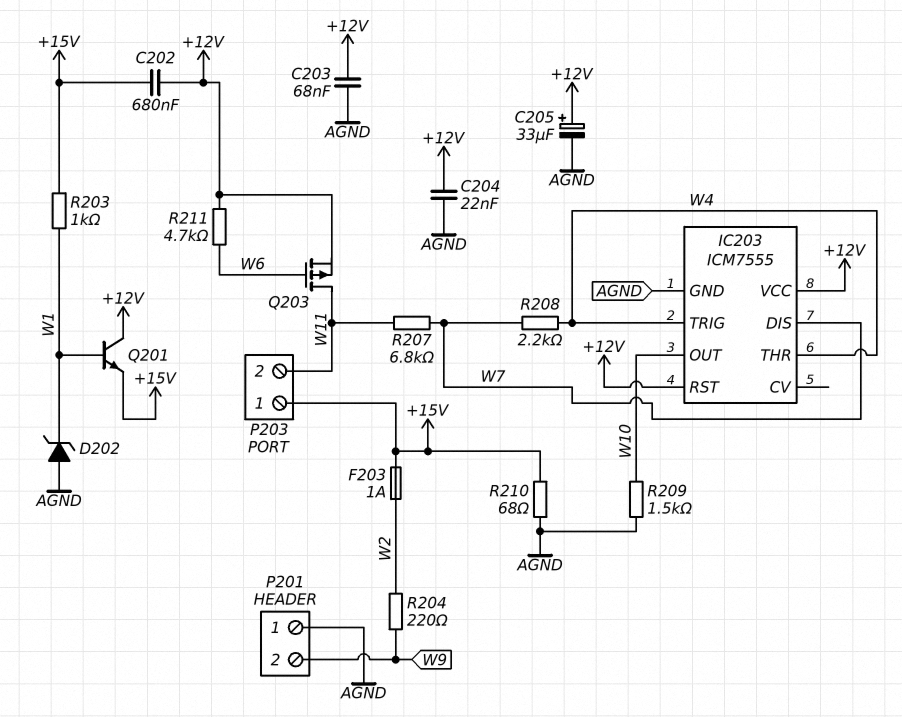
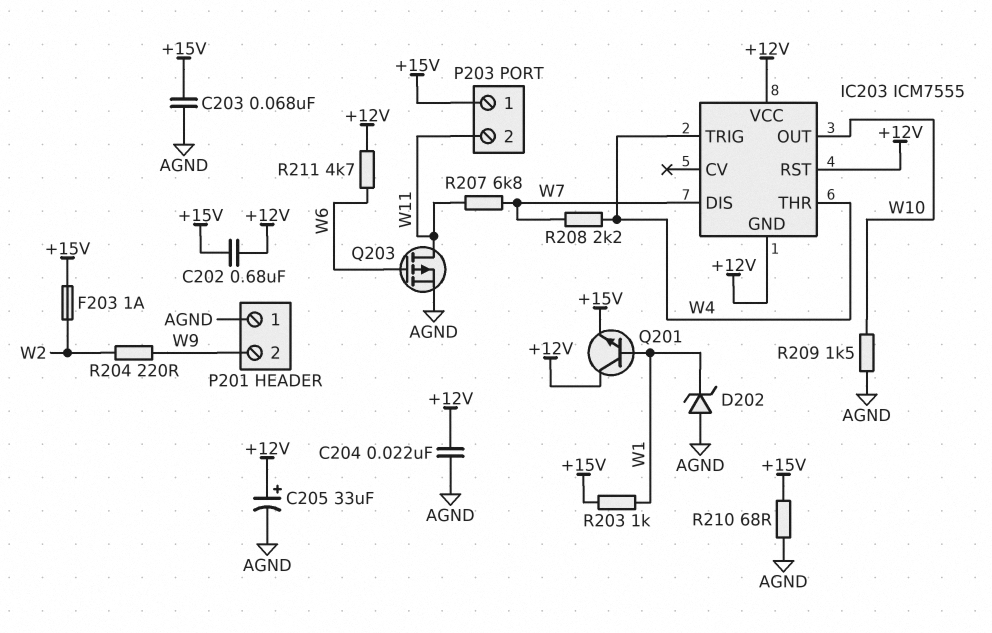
C203: 68nF (+12V, AGND) -> 68nF (+15V, AGND)
IC203 pin GND: AGND -> +12V
Q203: PMOS (G W6, D W11, S +12V) -> PMOS (G W6, D W11, S AGND)

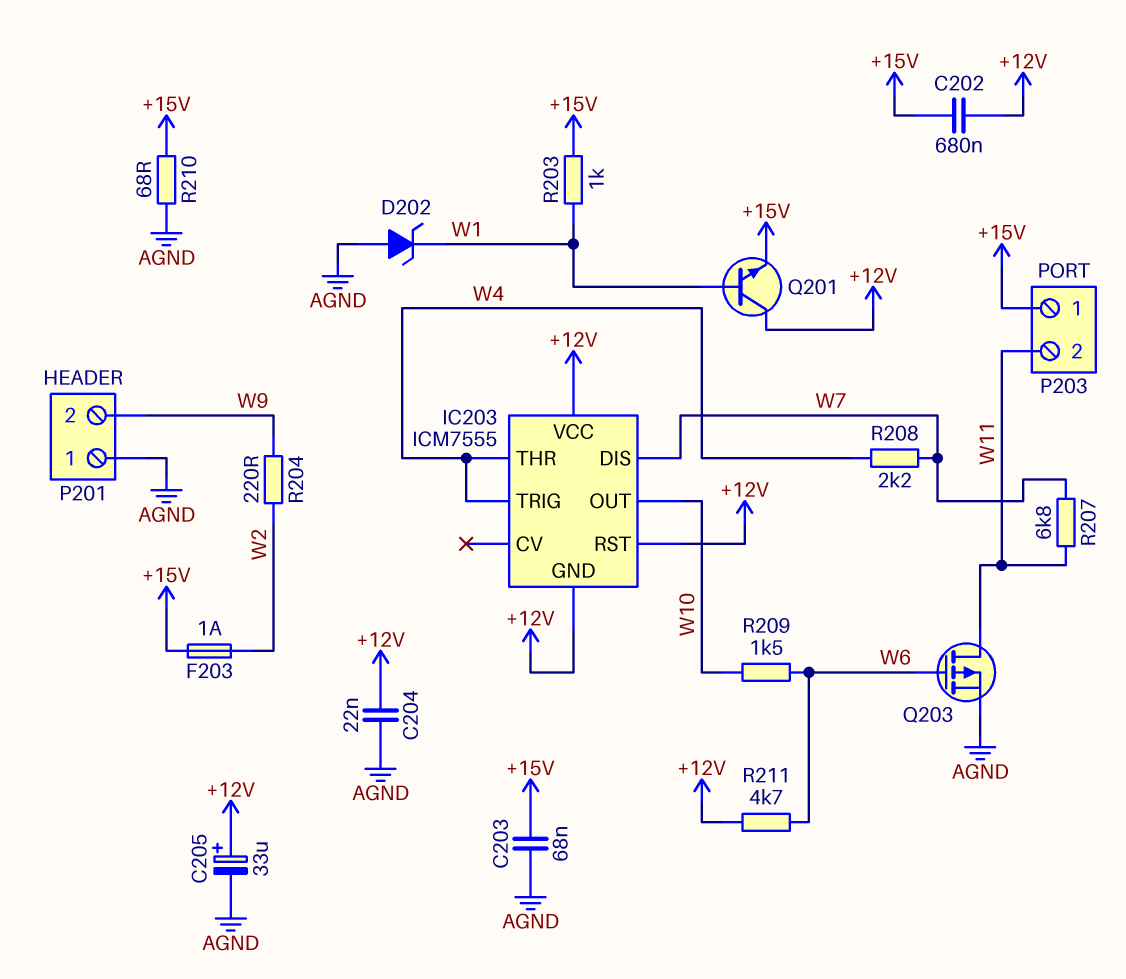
R209: 1.5k (AGND, W10) -> 1.5k (W6, W10)

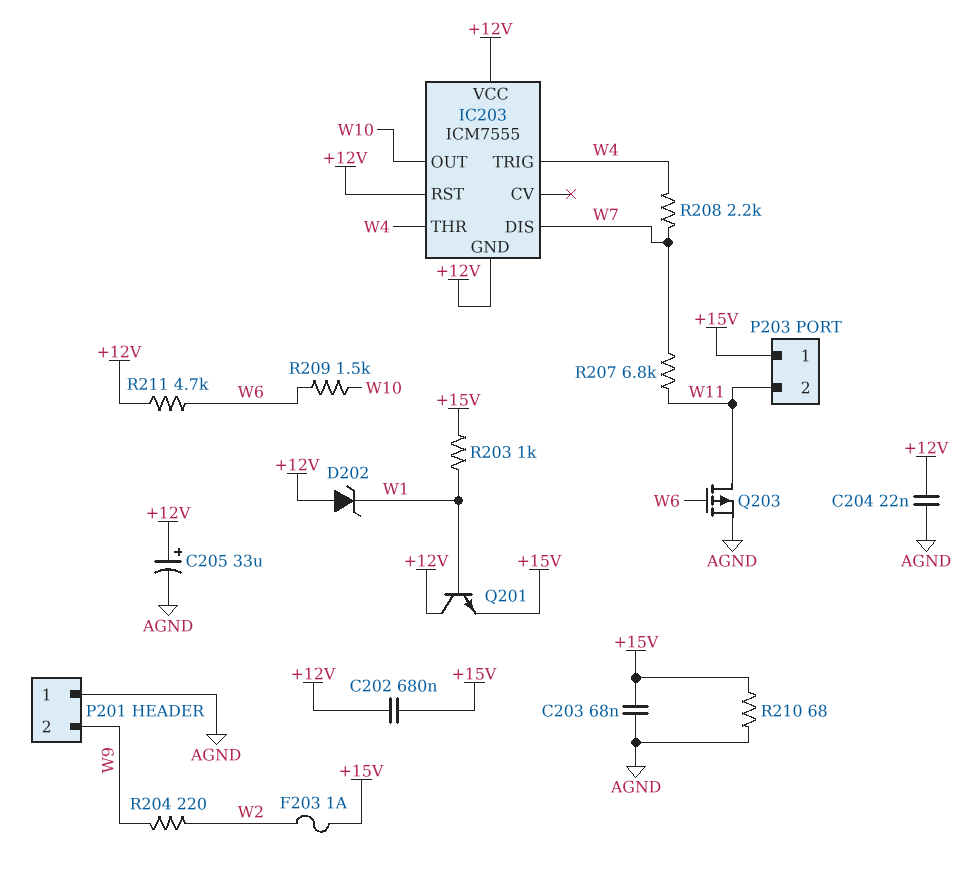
D202: zener (A AGND, K W1) -> zener (A +12V, K W1)

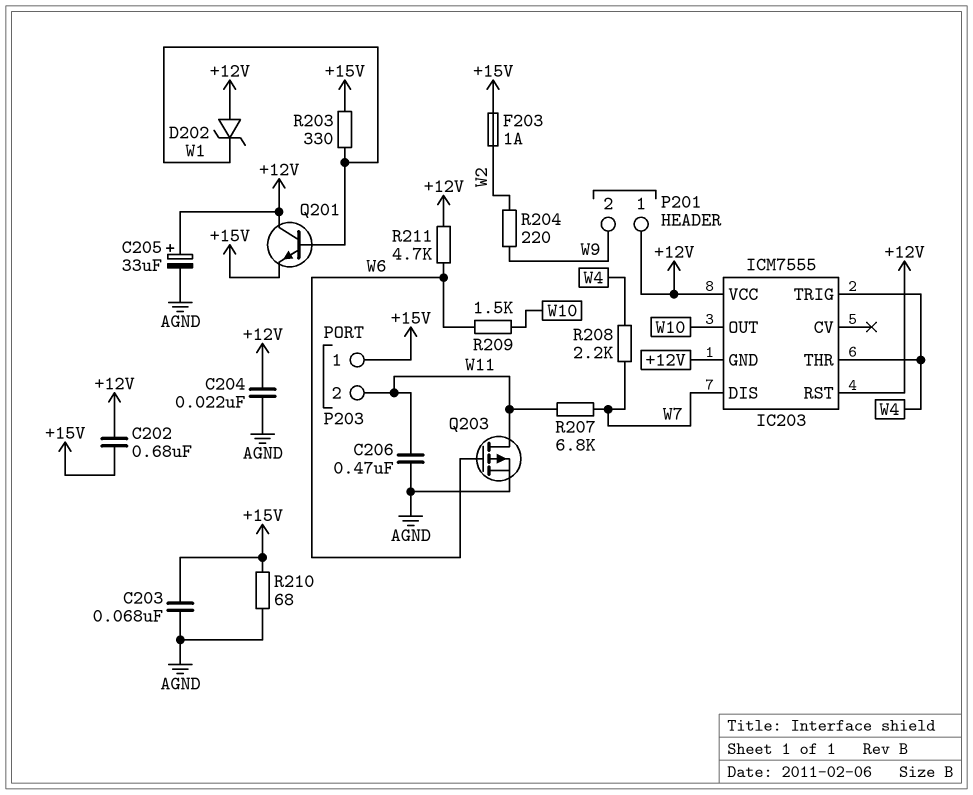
C206: none -> 470nF (AGND, W11)
P201 pin 1: AGND -> +12V
R203: 1k (+15V, W1) -> 330 (+15V, W1)

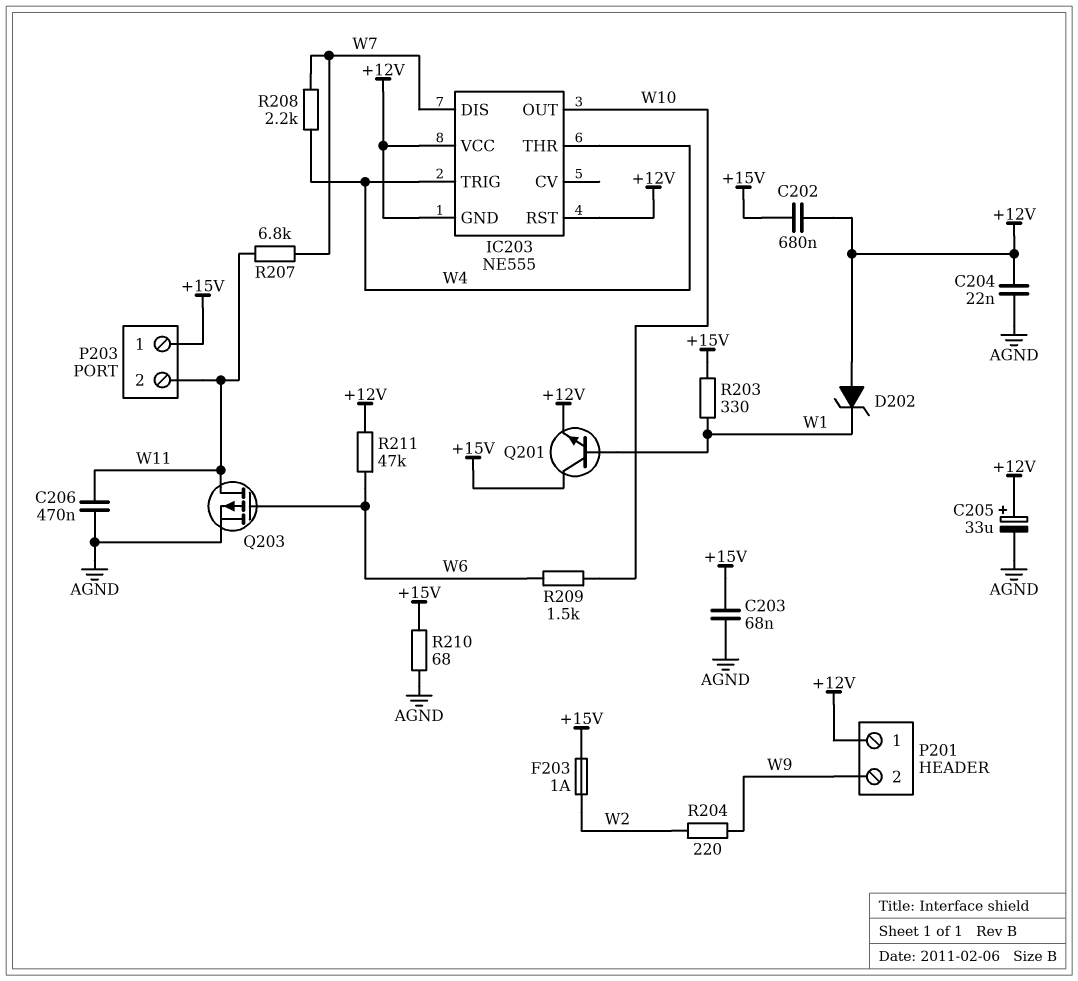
IC203: ICM7555 -> NE555
Q201: NPN (B W1, C +12V, E +15V) -> NPN (B W1, C +15V, E +12V)
R211: 4.7k (+12V, W6) -> 47k (+12V, W6)

